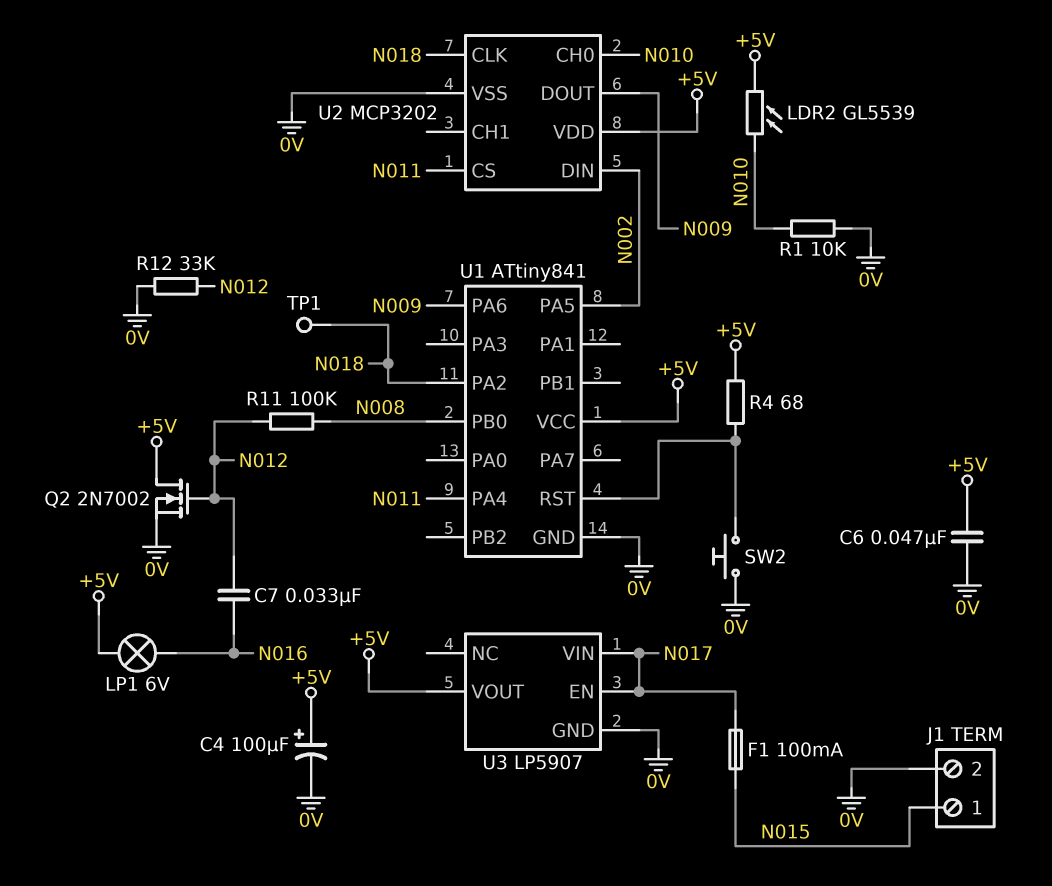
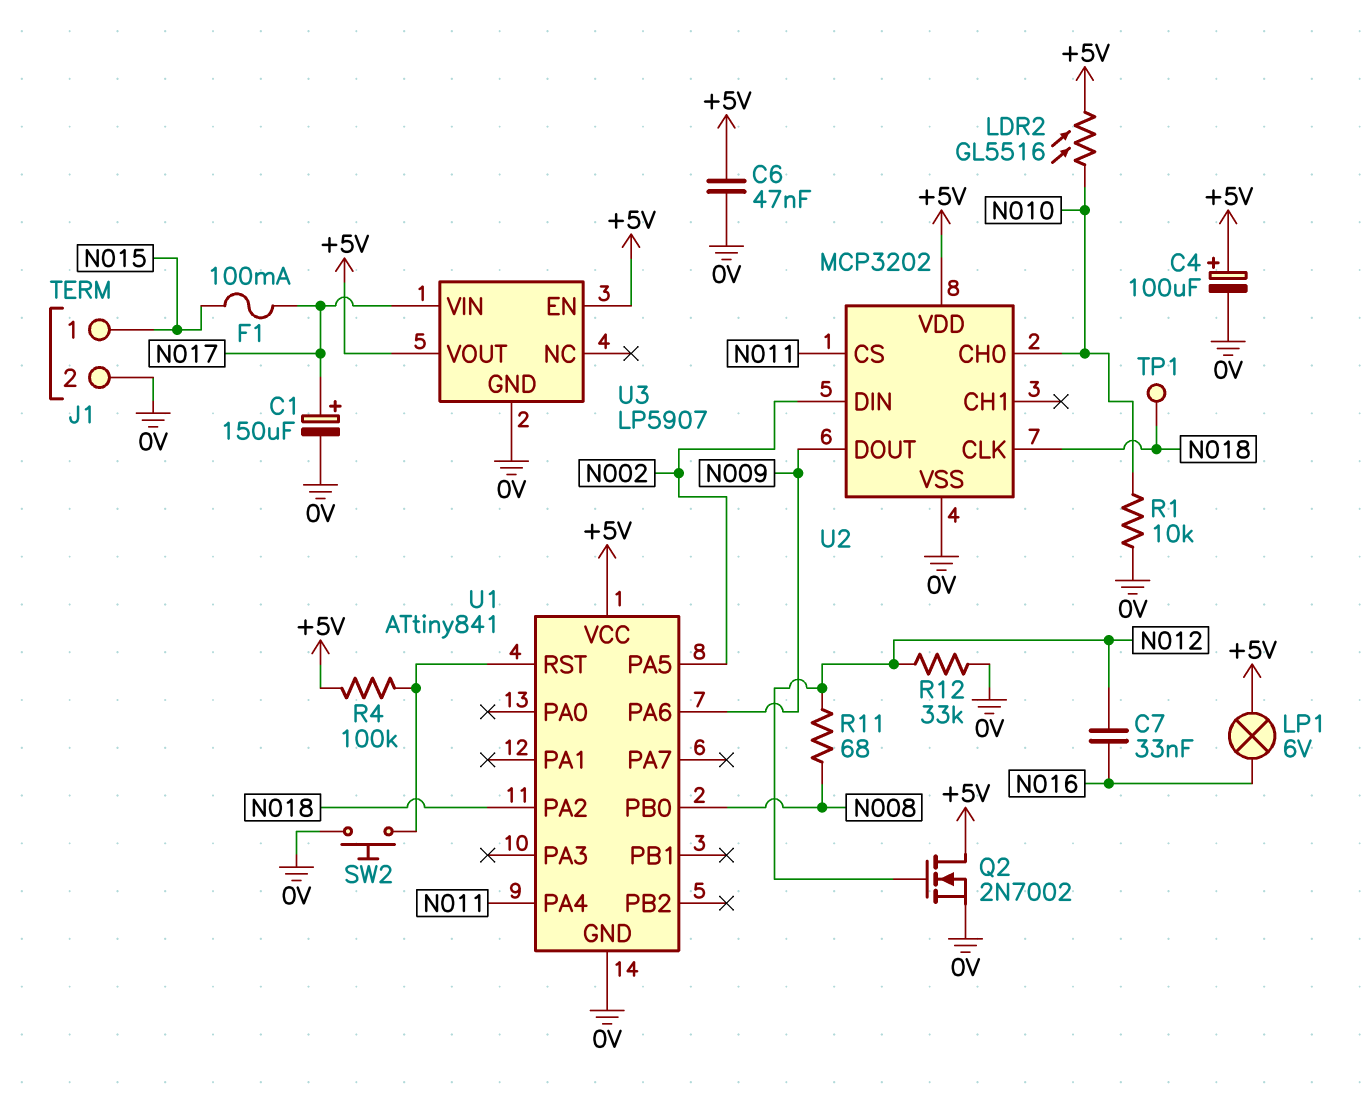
C1: none -> 150uF (plus N017, minus 0V)
LDR2: GL5539 (+5V, N010) -> GL5516 (+5V, N010)
R4: 68 (+5V, U1/RST) -> 100k (+5V, U1/RST)
R11: 100k (N008, N012) -> 68 (N008, N012)
U3 pin EN: N017 -> +5V

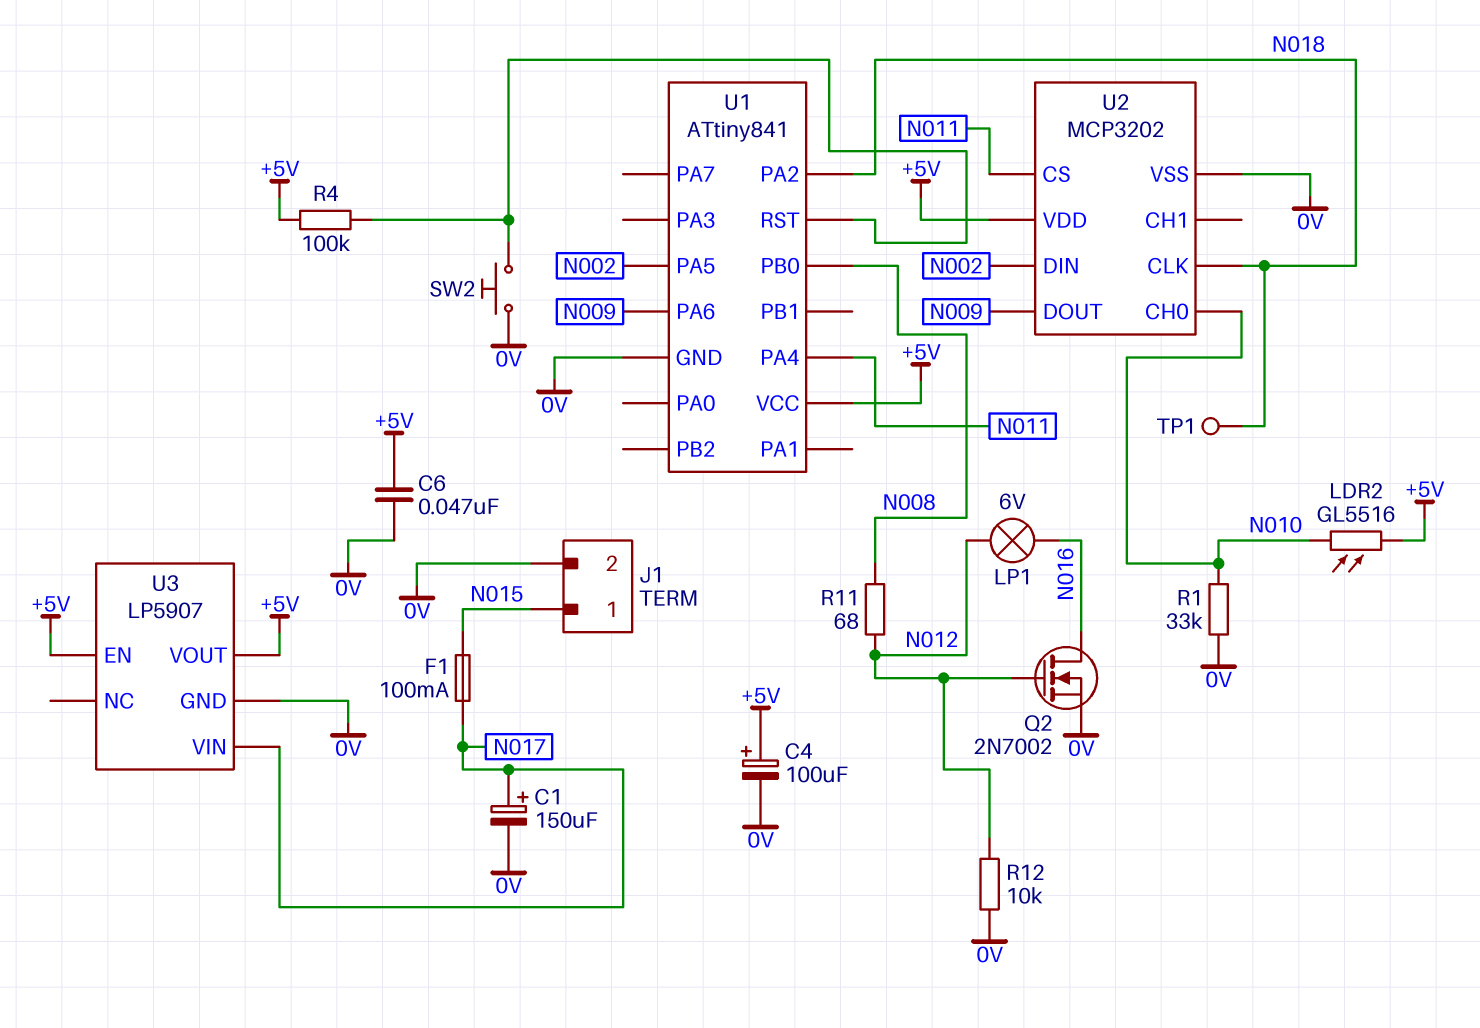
C7: 33nF (N012, N016) -> none
LP1: lamp 6V (+5V, N016) -> lamp 6V (N012, N016)
Q2: NMOS 2N7002 (G N012, D +5V, S 0V) -> NMOS 2N7002 (G N012, D N016, S 0V)
R1: 10k (0V, N010) -> 33k (0V, N010)
R12: 33k (0V, N012) -> 10k (0V, N012)

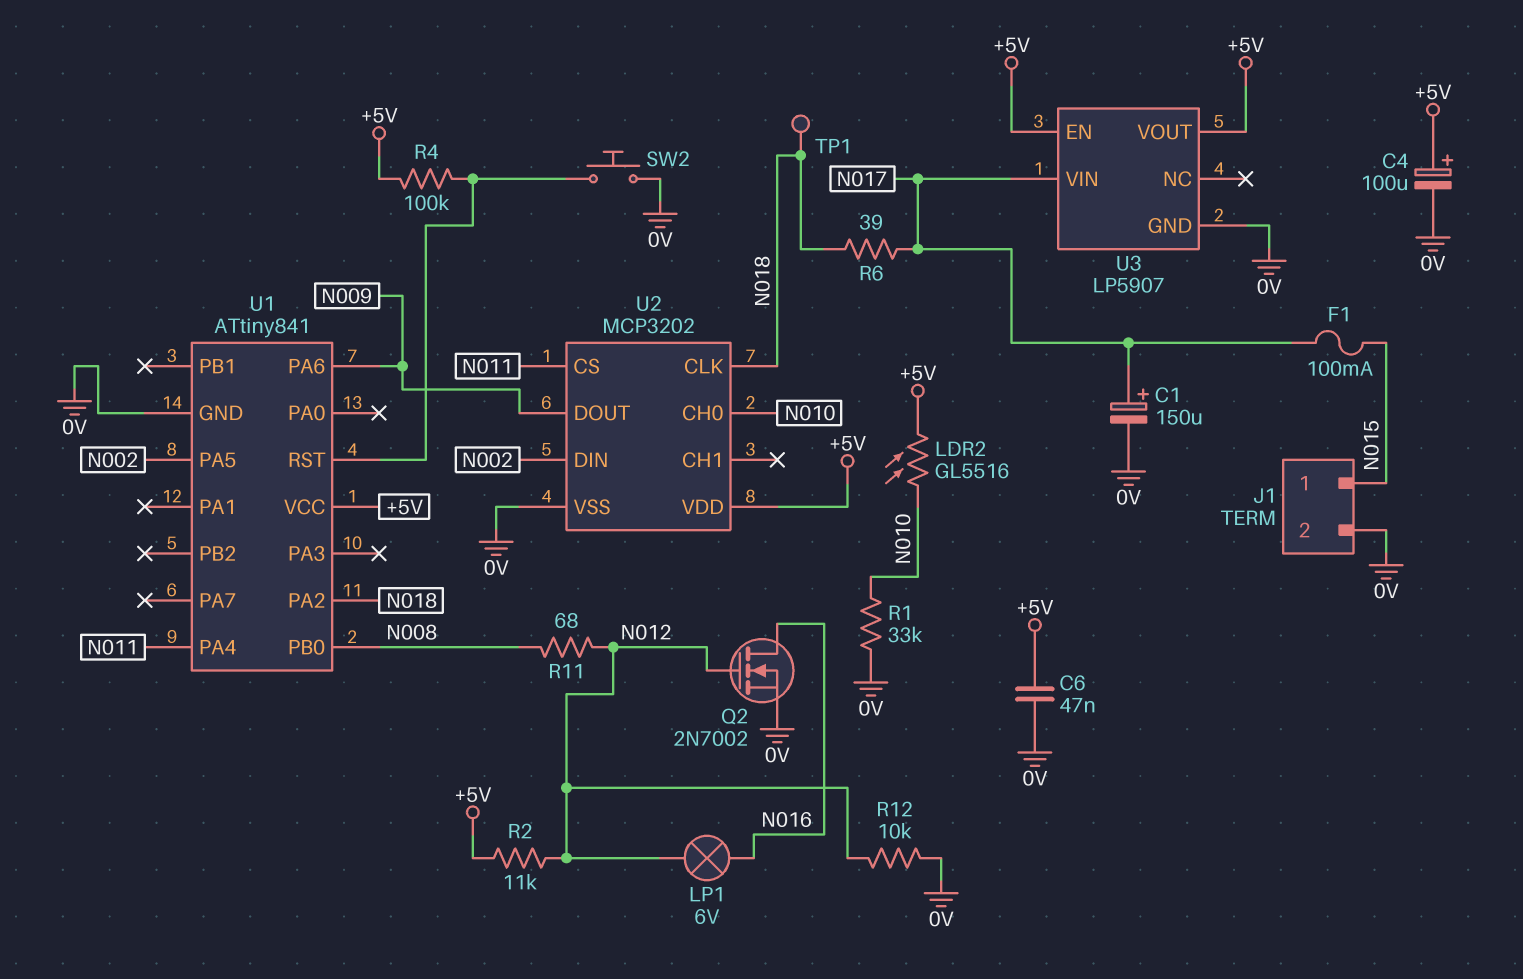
R2: none -> 11k (+5V, N012)
R6: none -> 39 (N017, N018)

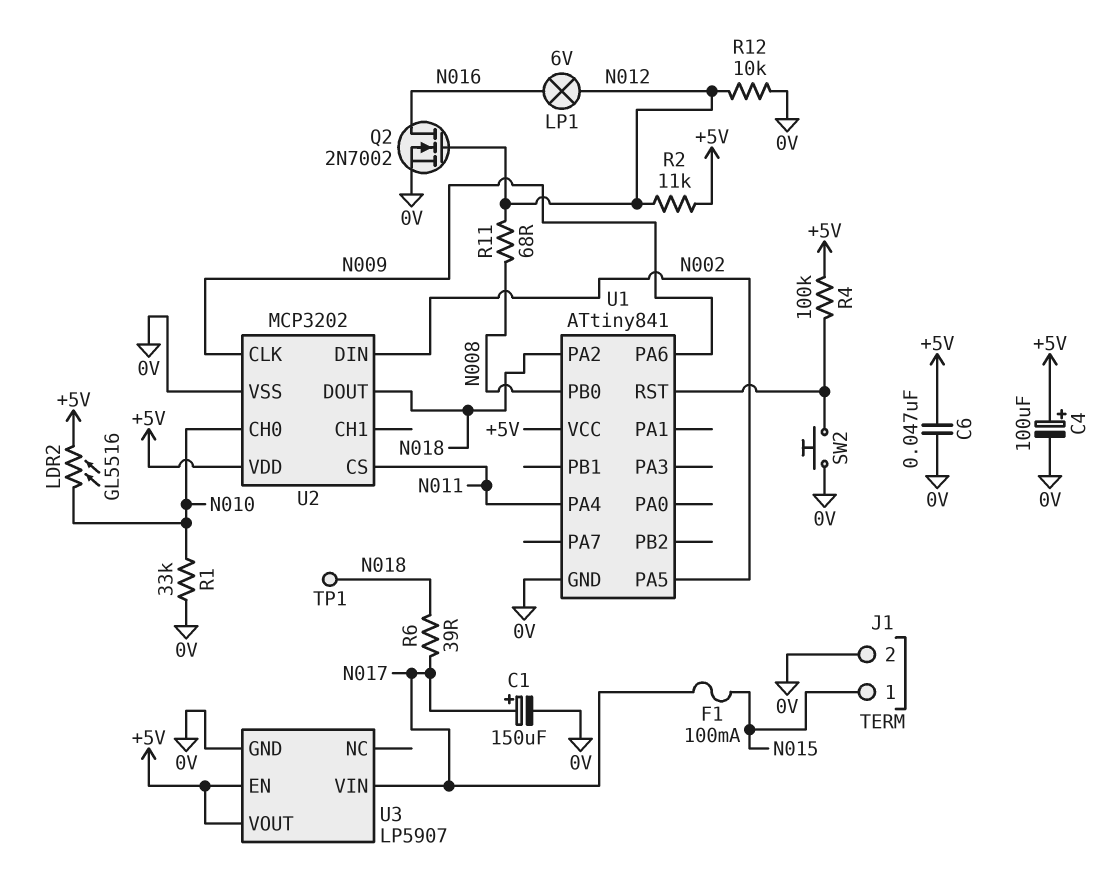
U2 pin CLK: N018 -> N009
U2 pin DOUT: N009 -> N018

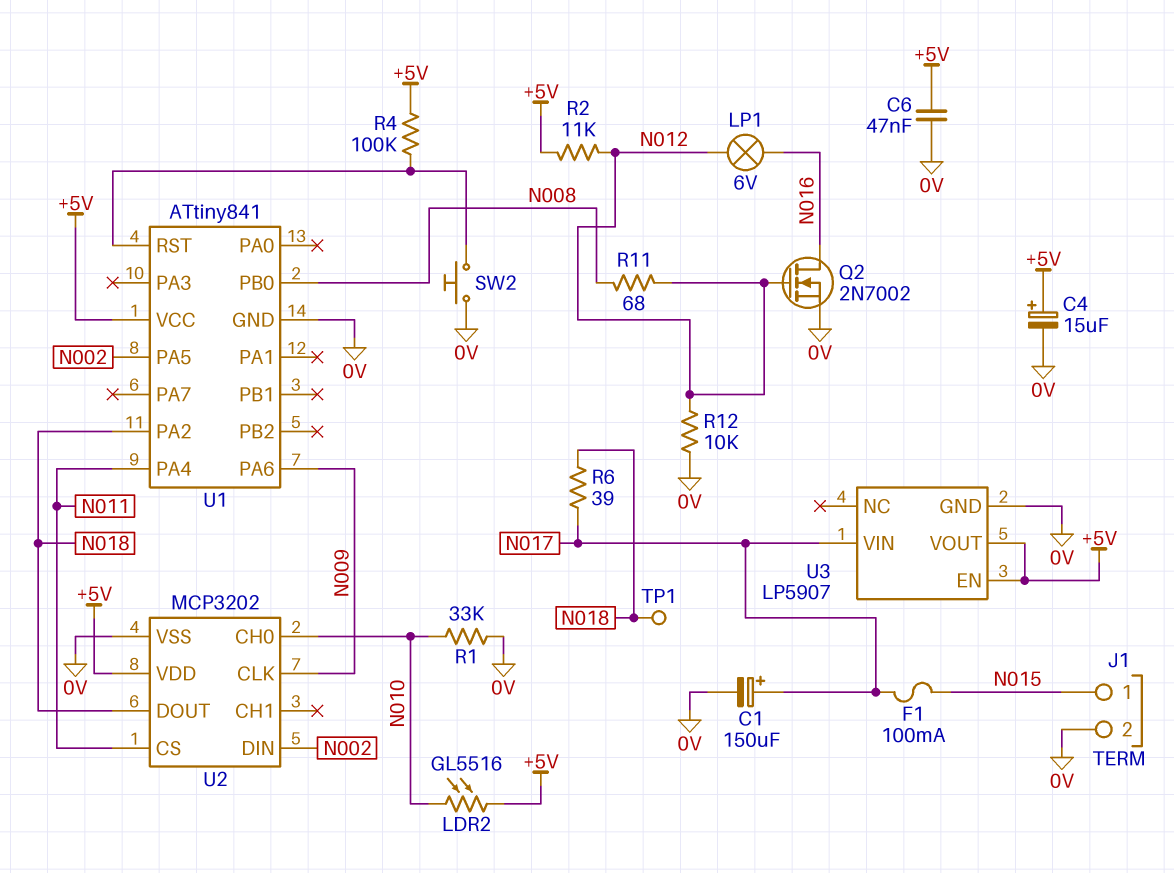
C4: 100uF (plus +5V, minus 0V) -> 15uF (plus +5V, minus 0V)

